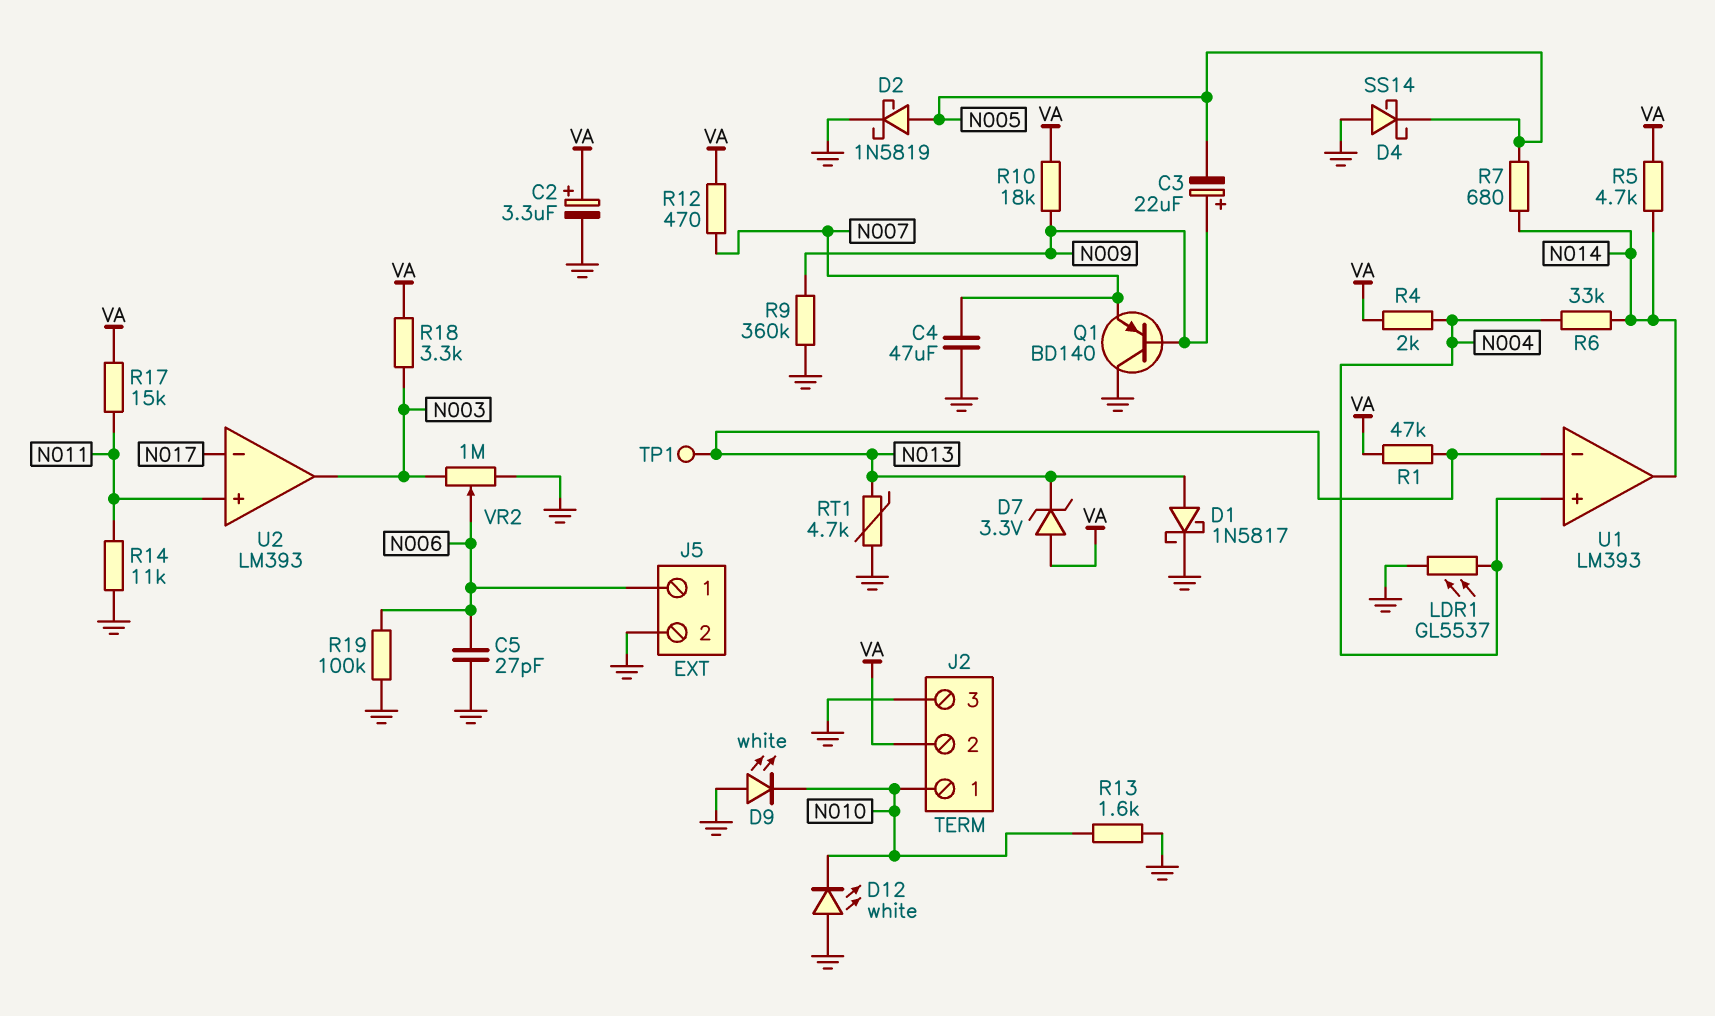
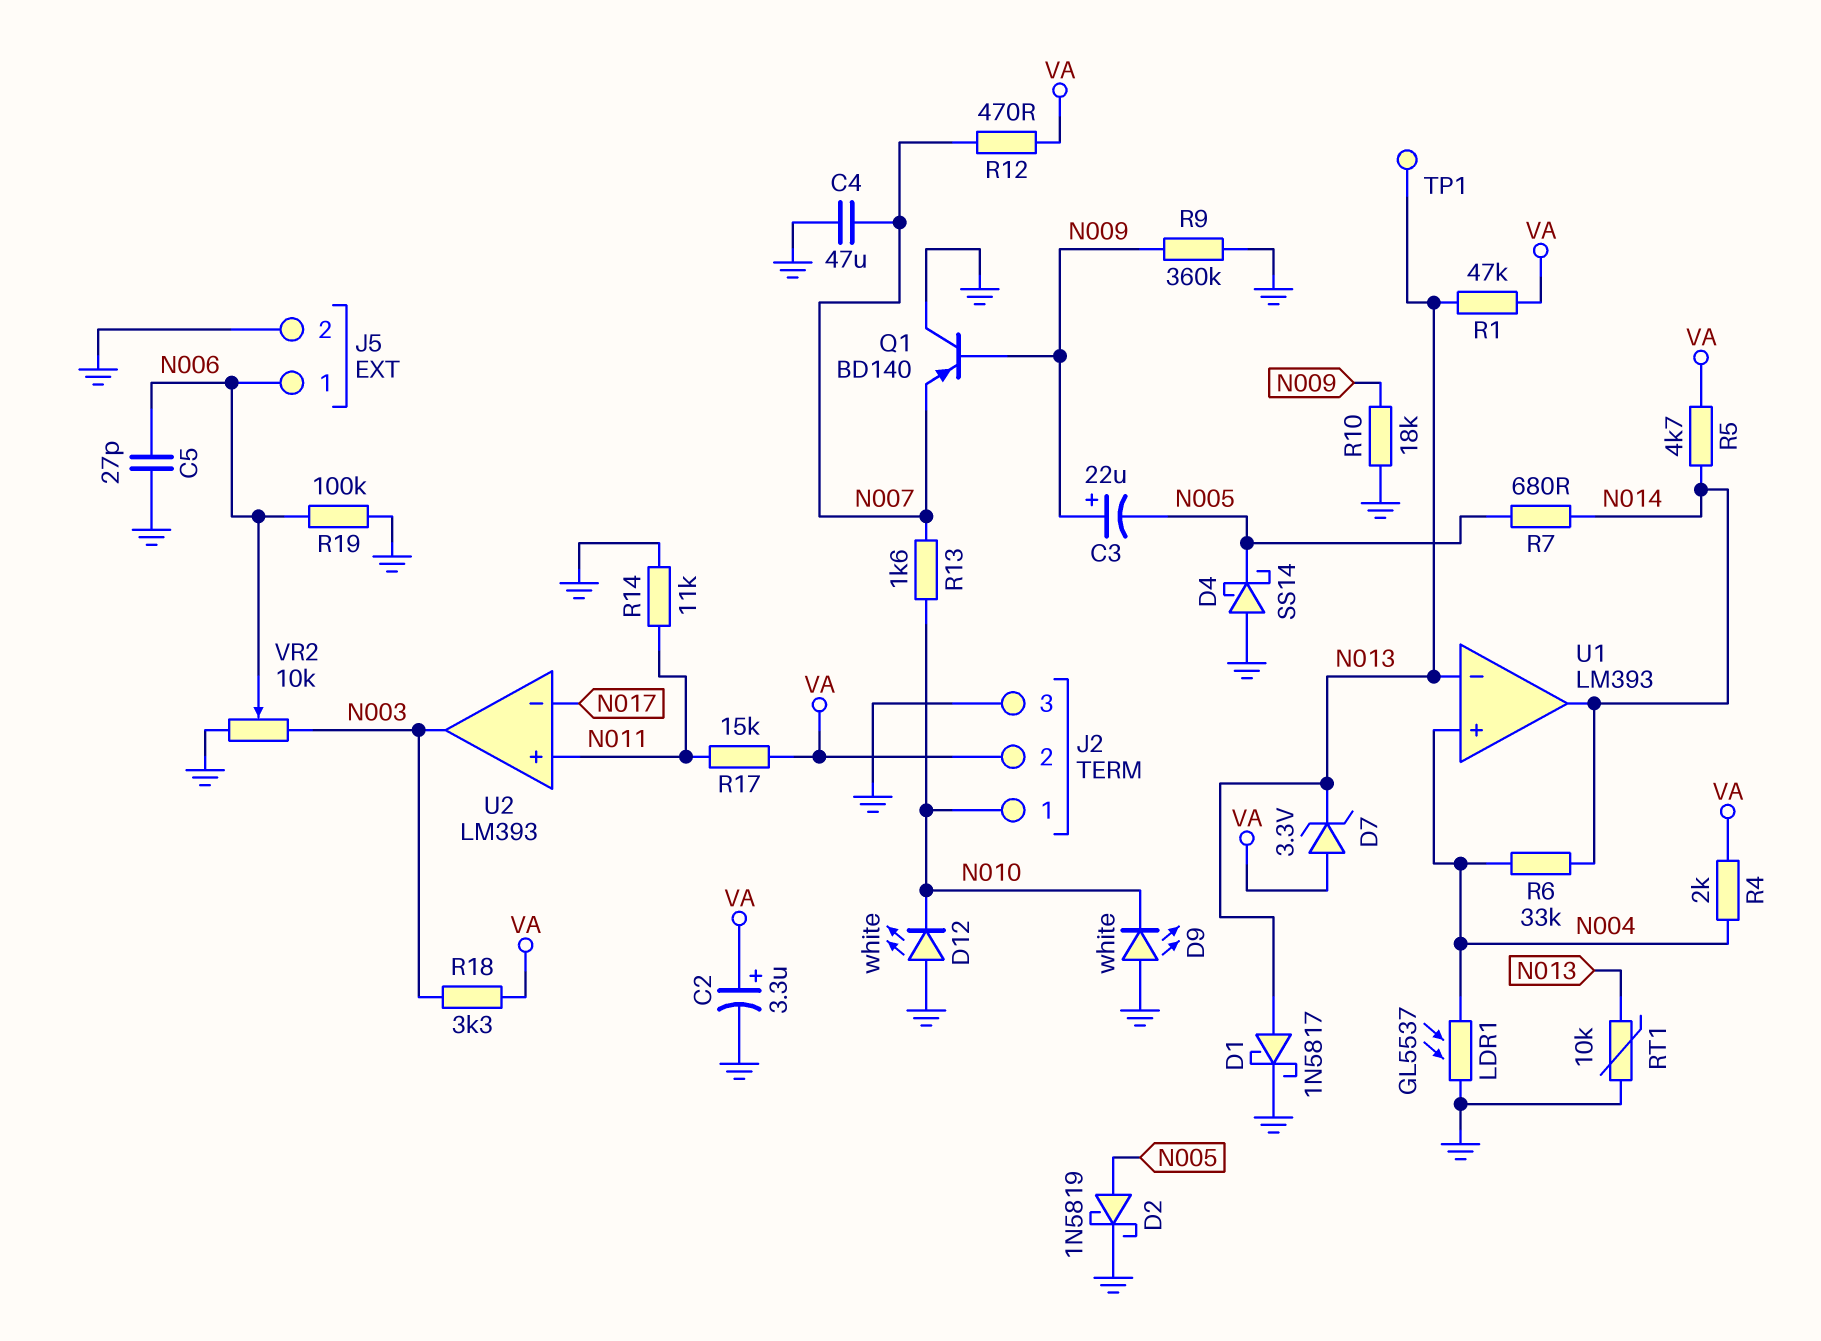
R10: 18k (N009, VA) -> 18k (GND, N009)
R13: 1.6k (GND, N010) -> 1.6k (N007, N010)
RT1: 4.7k (GND, N013) -> 10k (GND, N013)
VR2: 1M (GND, N003, wiper N006) -> 10k (GND, N003, wiper N006)

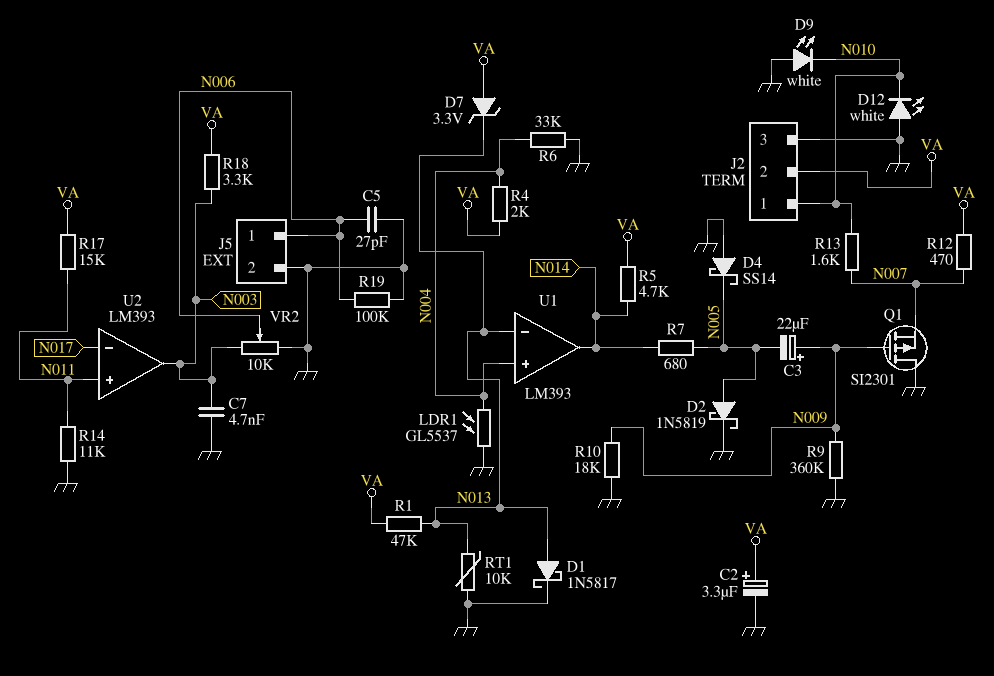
C4: 47uF (GND, N007) -> none
C7: none -> 4.7nF (GND, N003)
Q1: PNP BD140 (B N009, C GND, E N007) -> PMOS SI2301 (G N009, D GND, S N007)
R6: 33k (N004, N014) -> 33k (GND, N004)
TP1: test point (N013) -> none

